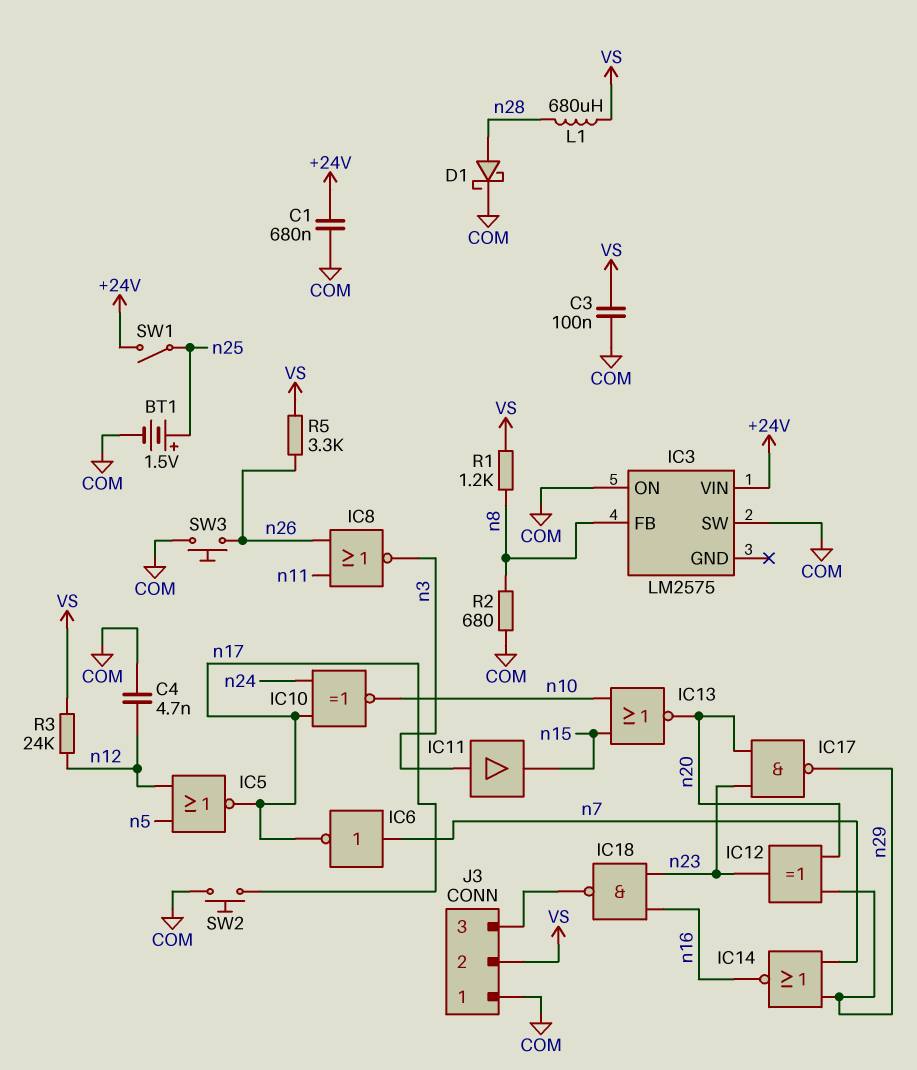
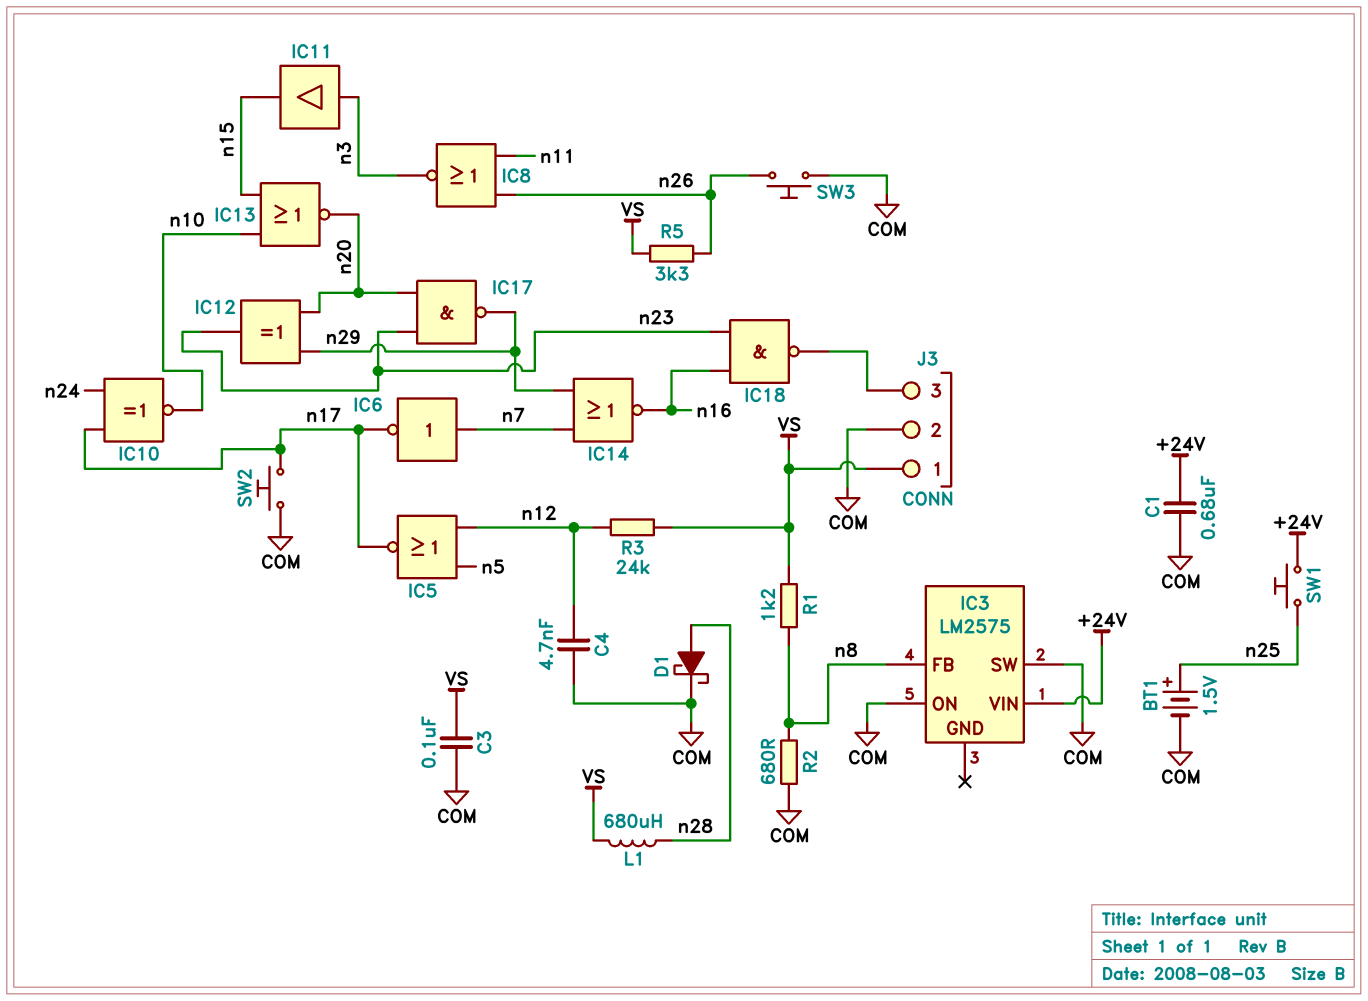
J3 pin 1: COM -> VS
J3 pin 2: VS -> COM
SW1: switch (+24V, n25) -> button (+24V, n25)

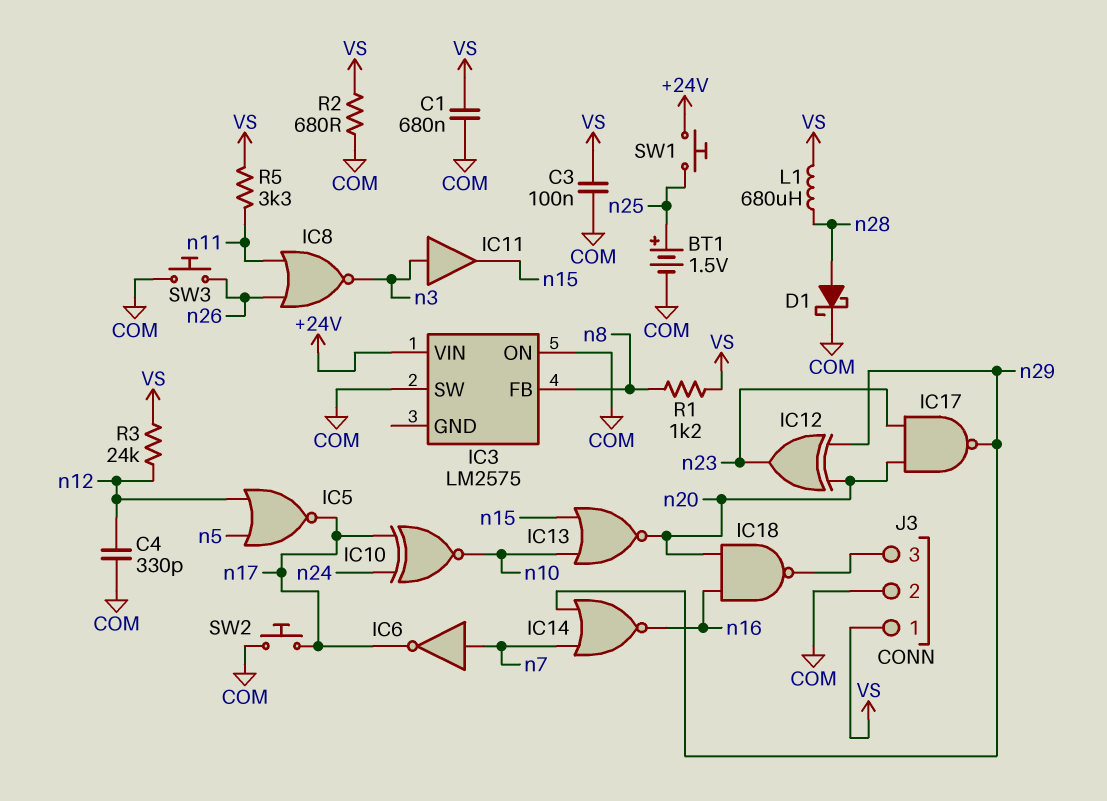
C1: 680nF (+24V, COM) -> 680nF (COM, VS)
C4: 4.7nF (COM, n12) -> 330pF (COM, n12)
IC18: NAND (in n16, in n23, out J3/3) -> NAND (in n16, in n20, out J3/3)
R2: 680 (COM, n8) -> 680 (COM, VS)
R5: 3.3k (VS, n26) -> 3.3k (VS, n11)

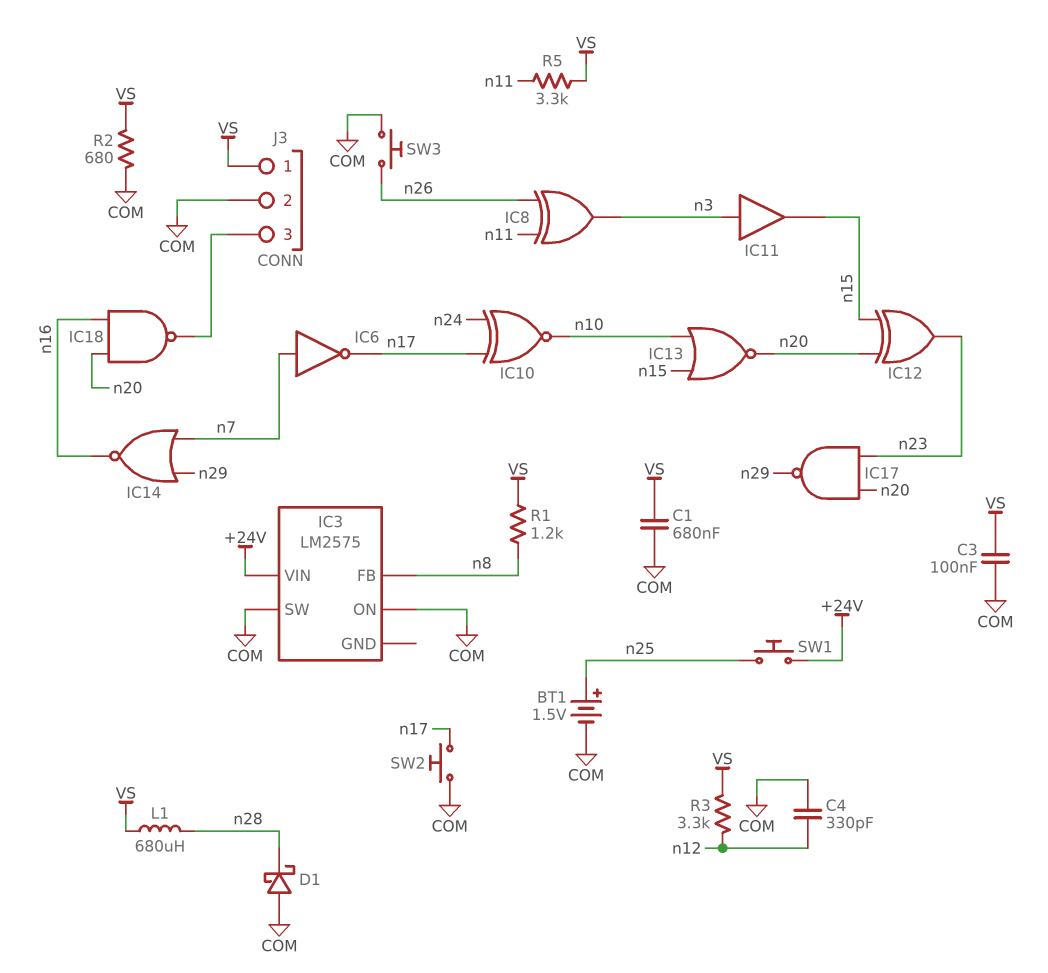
D1: schottky (A n28, K COM) -> schottky (A COM, K n28)
IC5: NOR (in n5, in n12, out n17) -> none
IC8: NOR (in n11, in n26, out n3) -> XOR (in n11, in n26, out n3)
IC12: XOR (in n20, in n29, out n23) -> XOR (in n15, in n20, out n23)
R3: 24k (VS, n12) -> 3.3k (VS, n12)

